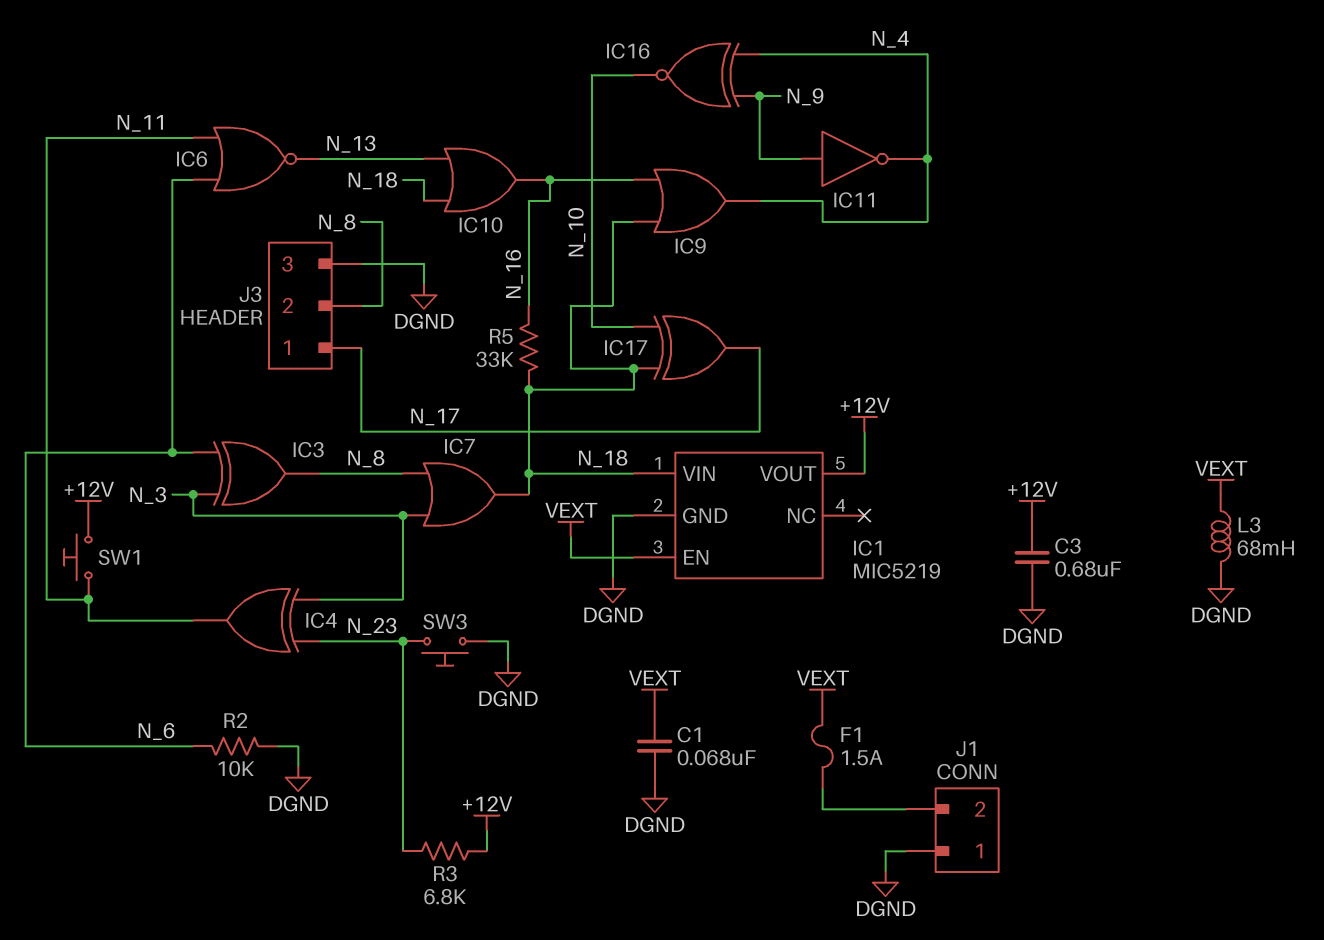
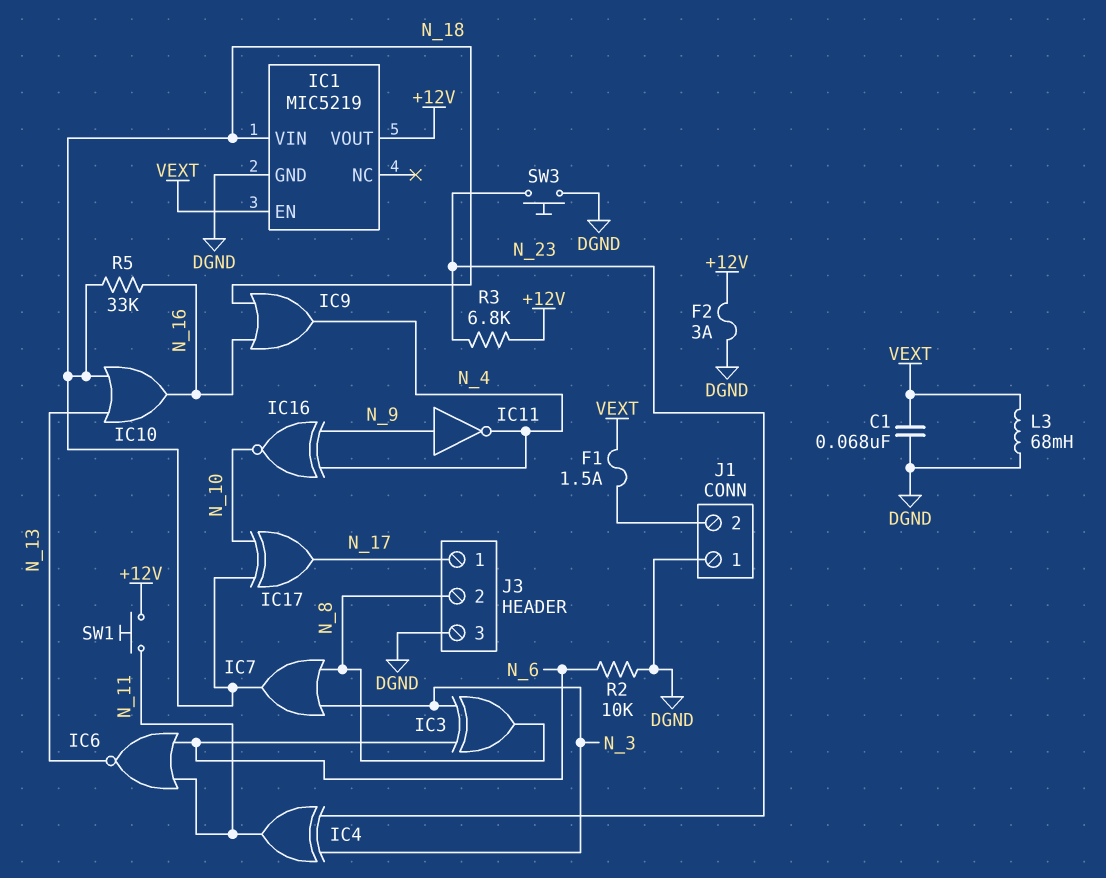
C3: 680nF (+12V, DGND) -> none
F2: none -> 3A (+12V, DGND)

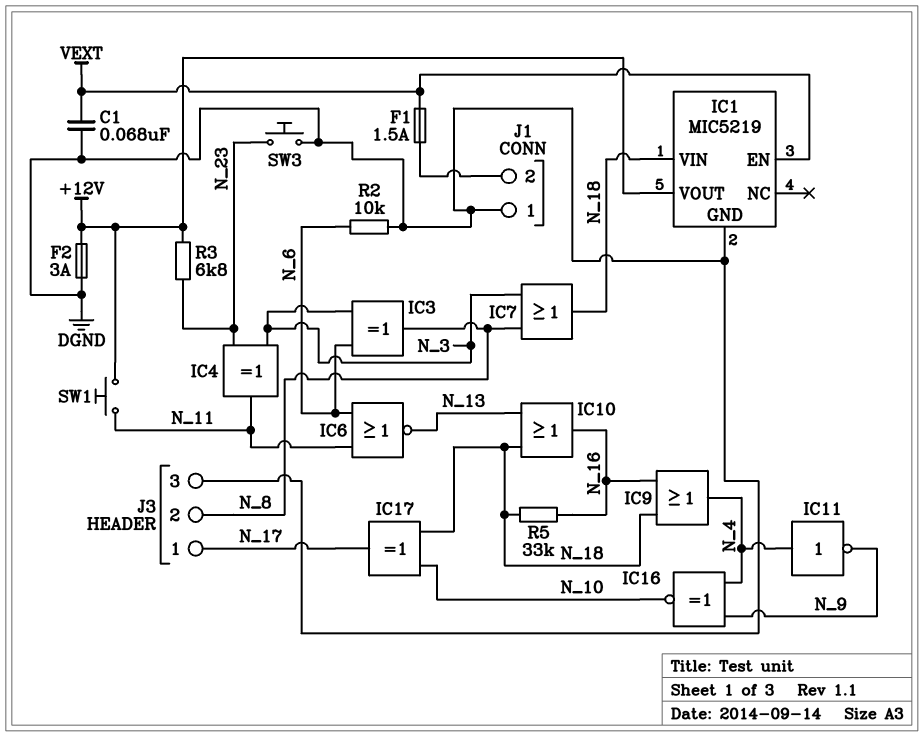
IC11: NOT (in N_9, out N_4) -> NOT (in N_4, out N_9)
L3: 68mH (DGND, VEXT) -> none

